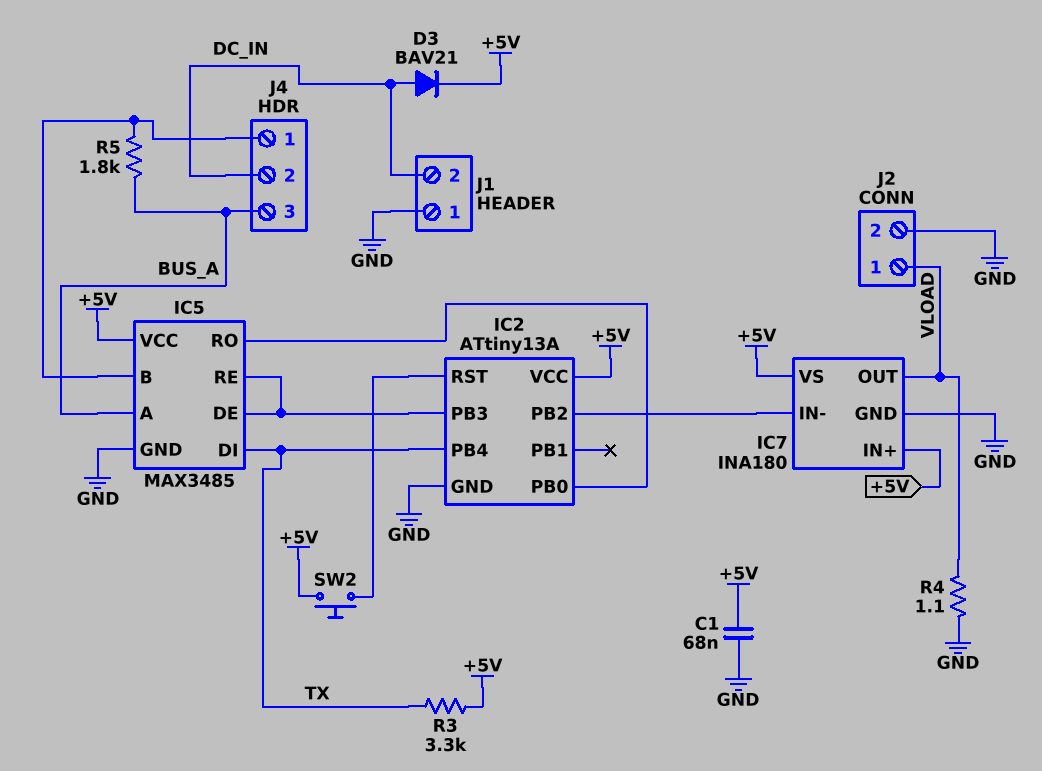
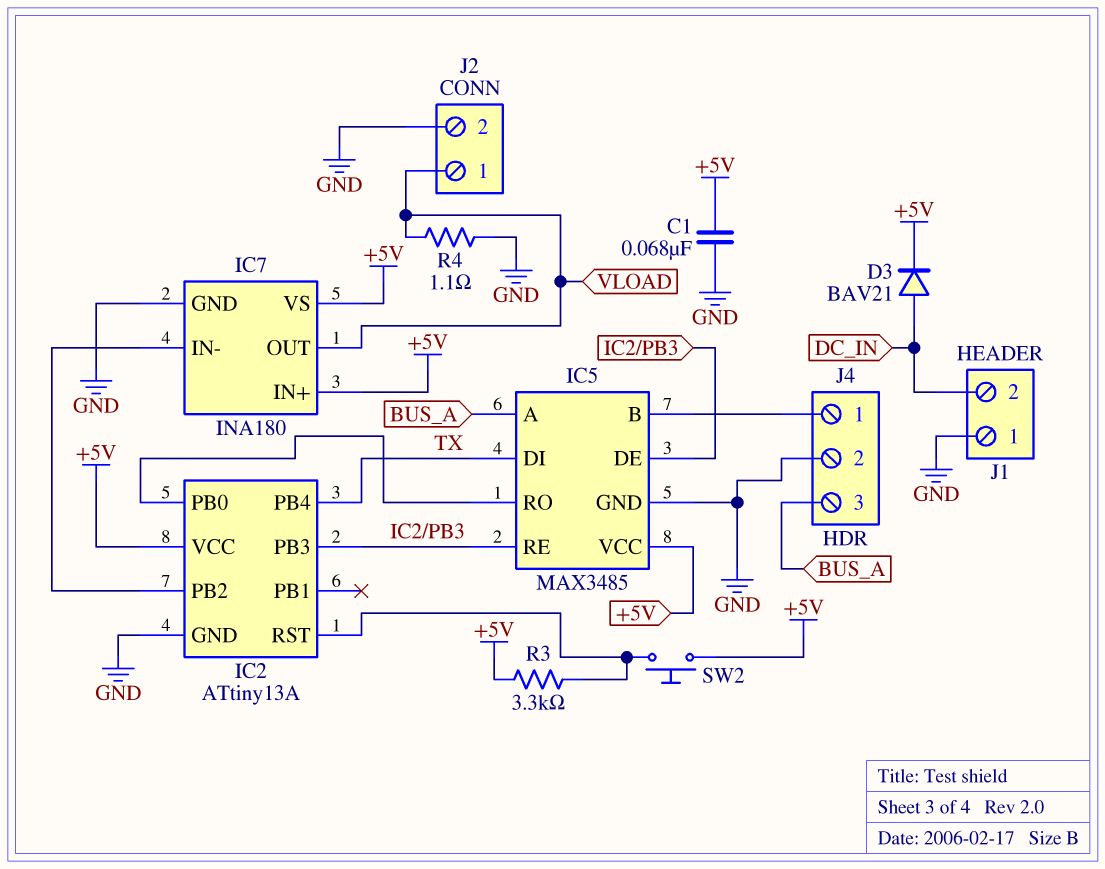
J4 pin 2: DC_IN -> GND
R3: 3.3k (+5V, TX) -> 3.3k (+5V, IC2/RST)
R5: 1.8k (BUS_A, IC5/B) -> none

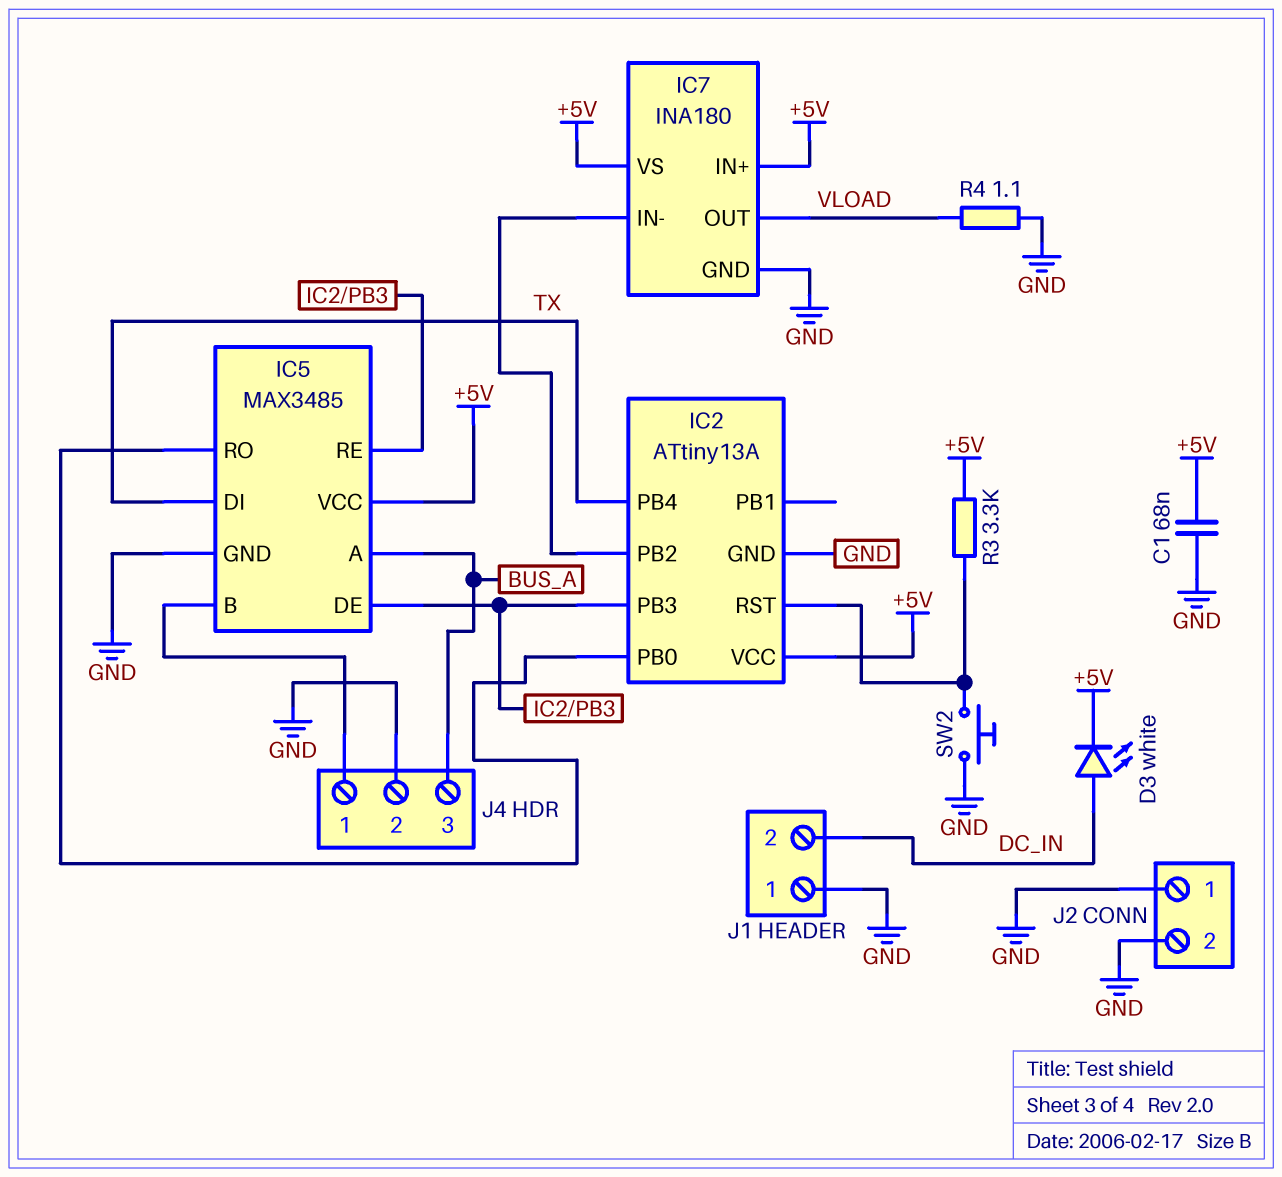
D3: diode BAV21 (A DC_IN, K +5V) -> LED white (A DC_IN, K +5V)
J2 pin 1: VLOAD -> GND
SW2: button (+5V, IC2/RST) -> button (GND, IC2/RST)

